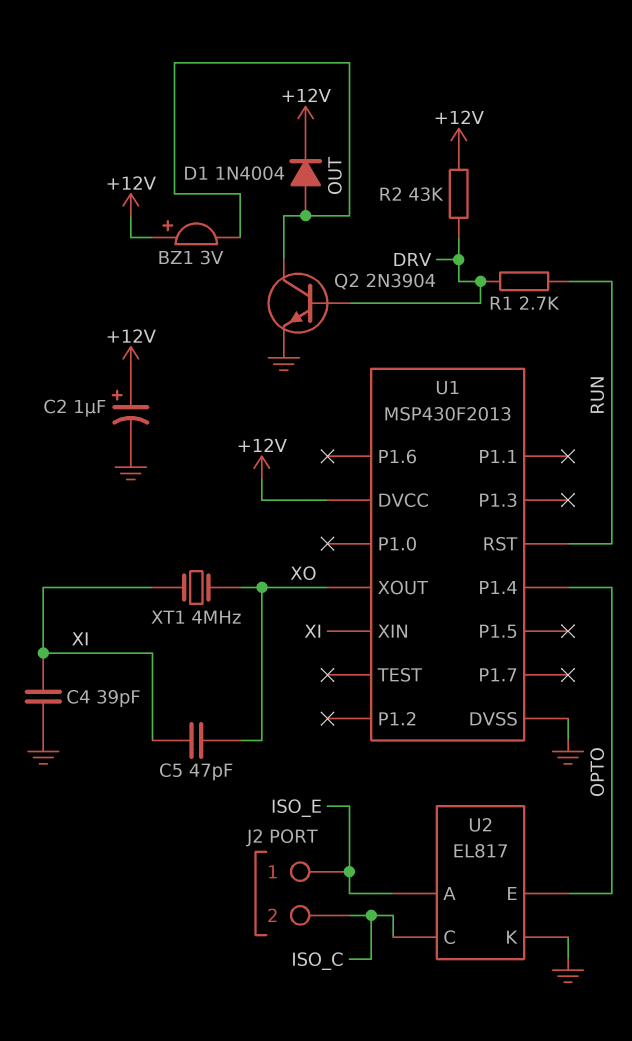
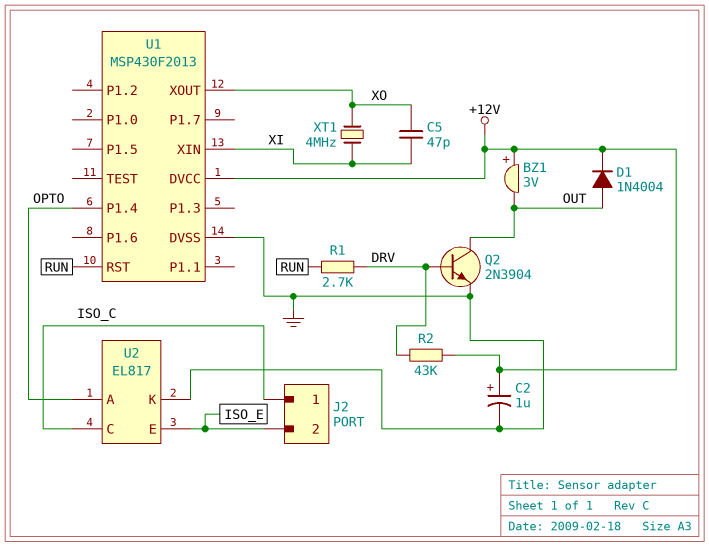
C4: 39pF (GND, XI) -> none
J2 pin 1: ISO_E -> ISO_C
J2 pin 2: ISO_C -> ISO_E
U2 pin A: ISO_E -> OPTO
U2 pin E: OPTO -> ISO_E

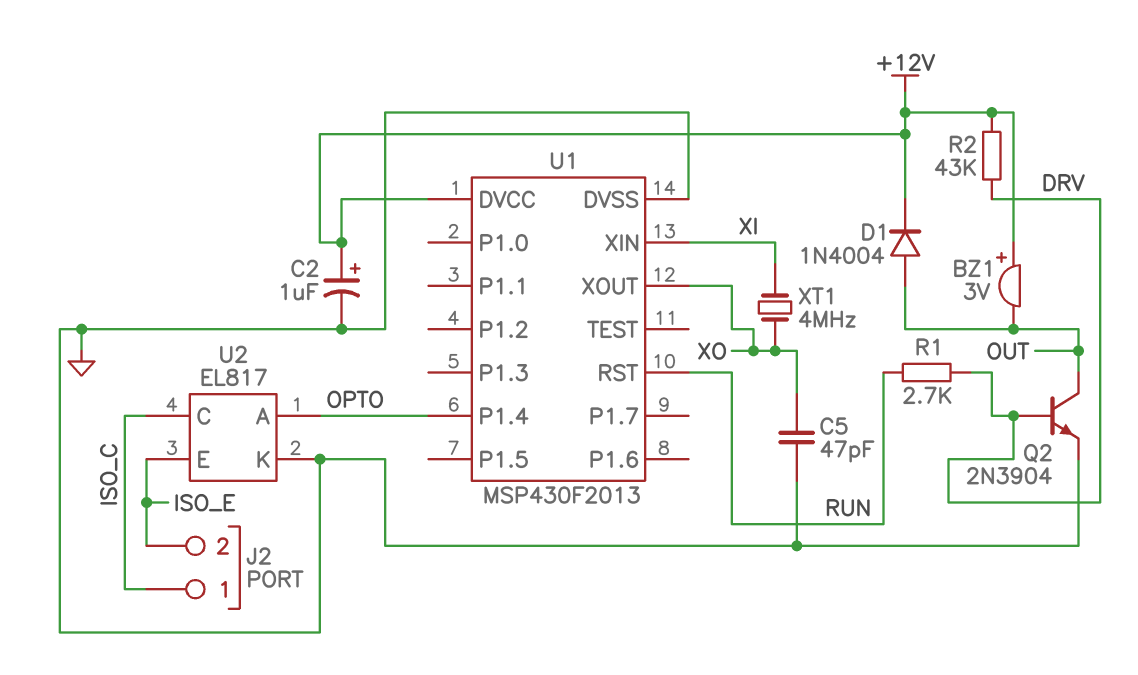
C5: 47pF (XI, XO) -> 47pF (GND, XO)

